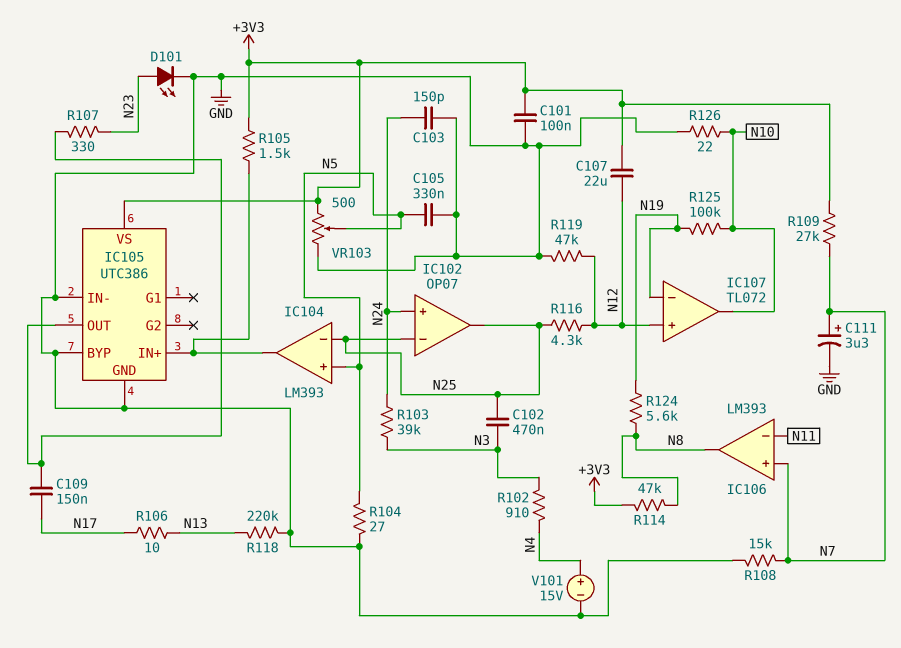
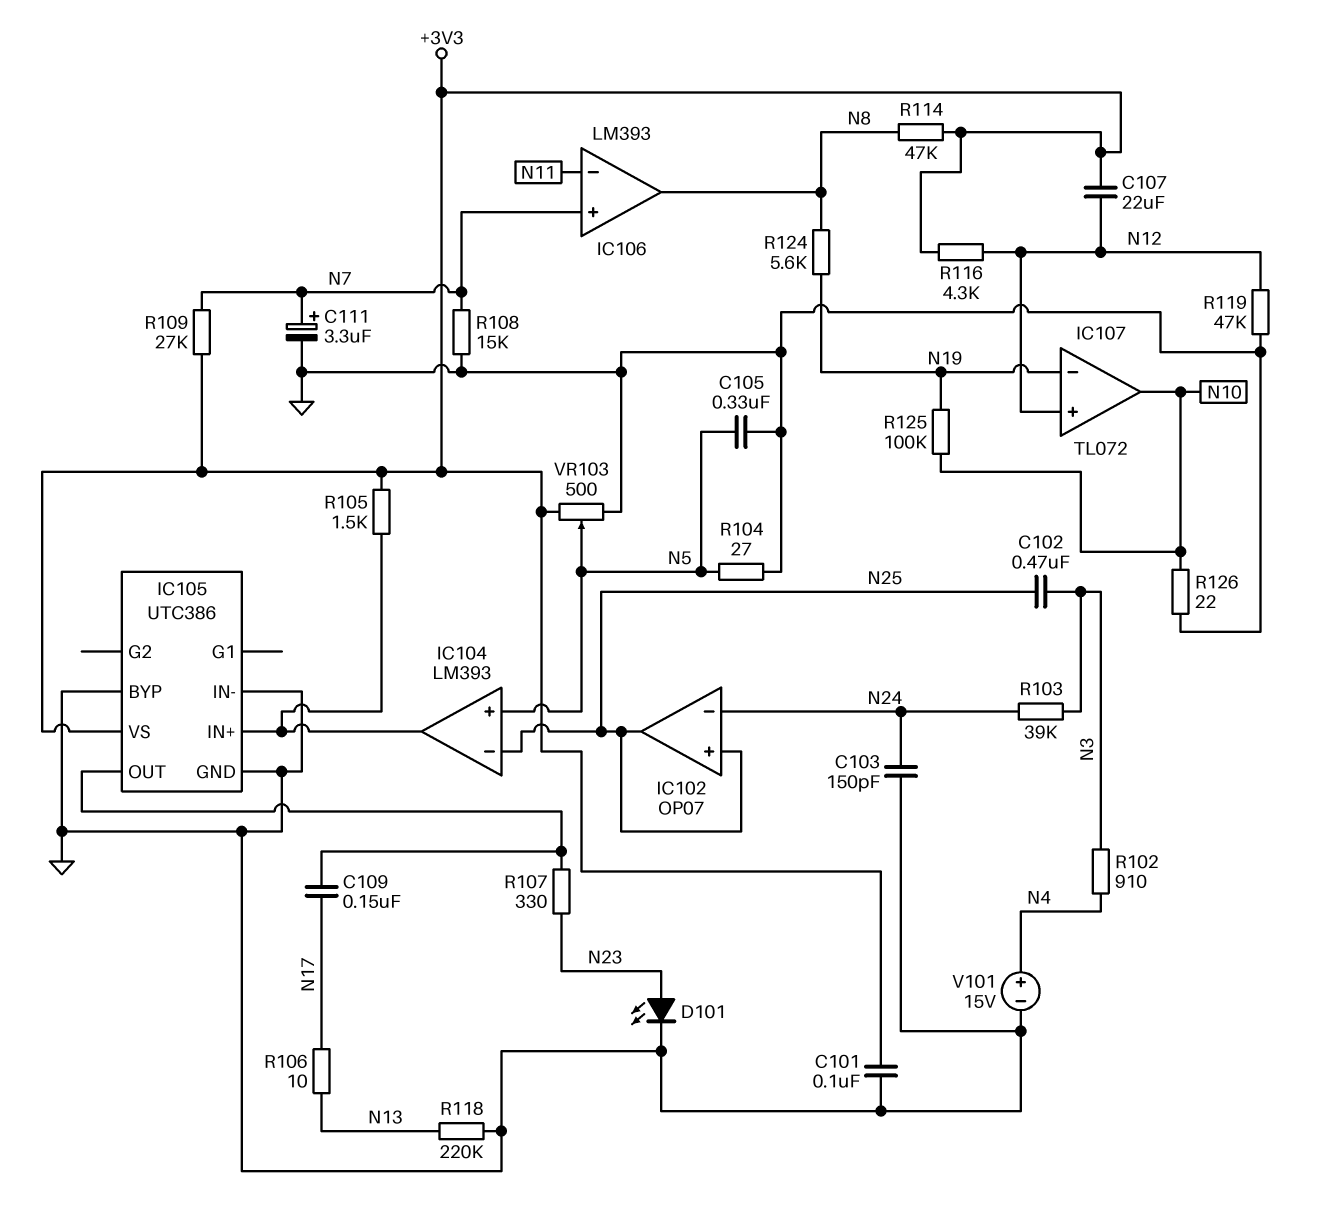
IC102 pin in+: N24 -> N25
IC102 pin in-: N25 -> N24
R116: 4.3k (N12, N25) -> 4.3k (+3V3, N12)

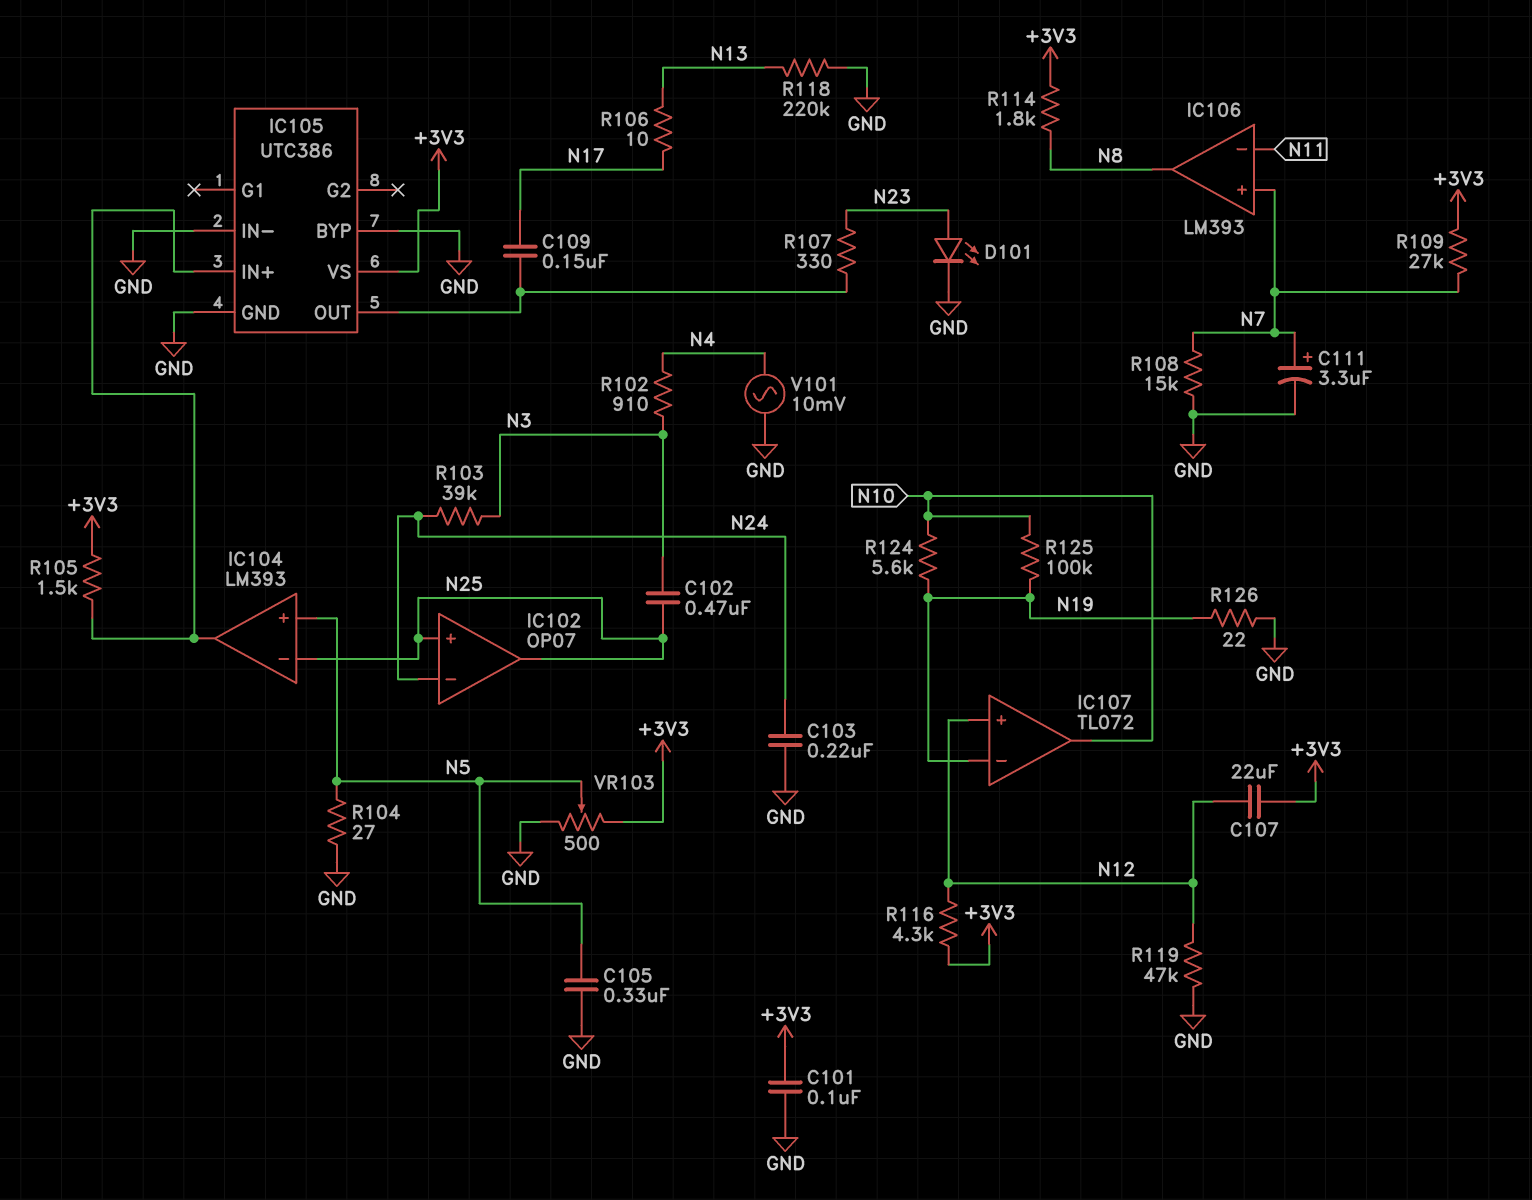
C103: 150pF (GND, N24) -> 220nF (GND, N24)
R114: 47k (+3V3, N8) -> 1.8k (+3V3, N8)
R124: 5.6k (N8, N19) -> 5.6k (N10, N19)
R126: 22 (GND, N10) -> 22 (GND, N19)
V101: 15V (plus N4, minus GND) -> AC 10mV (GND, N4)

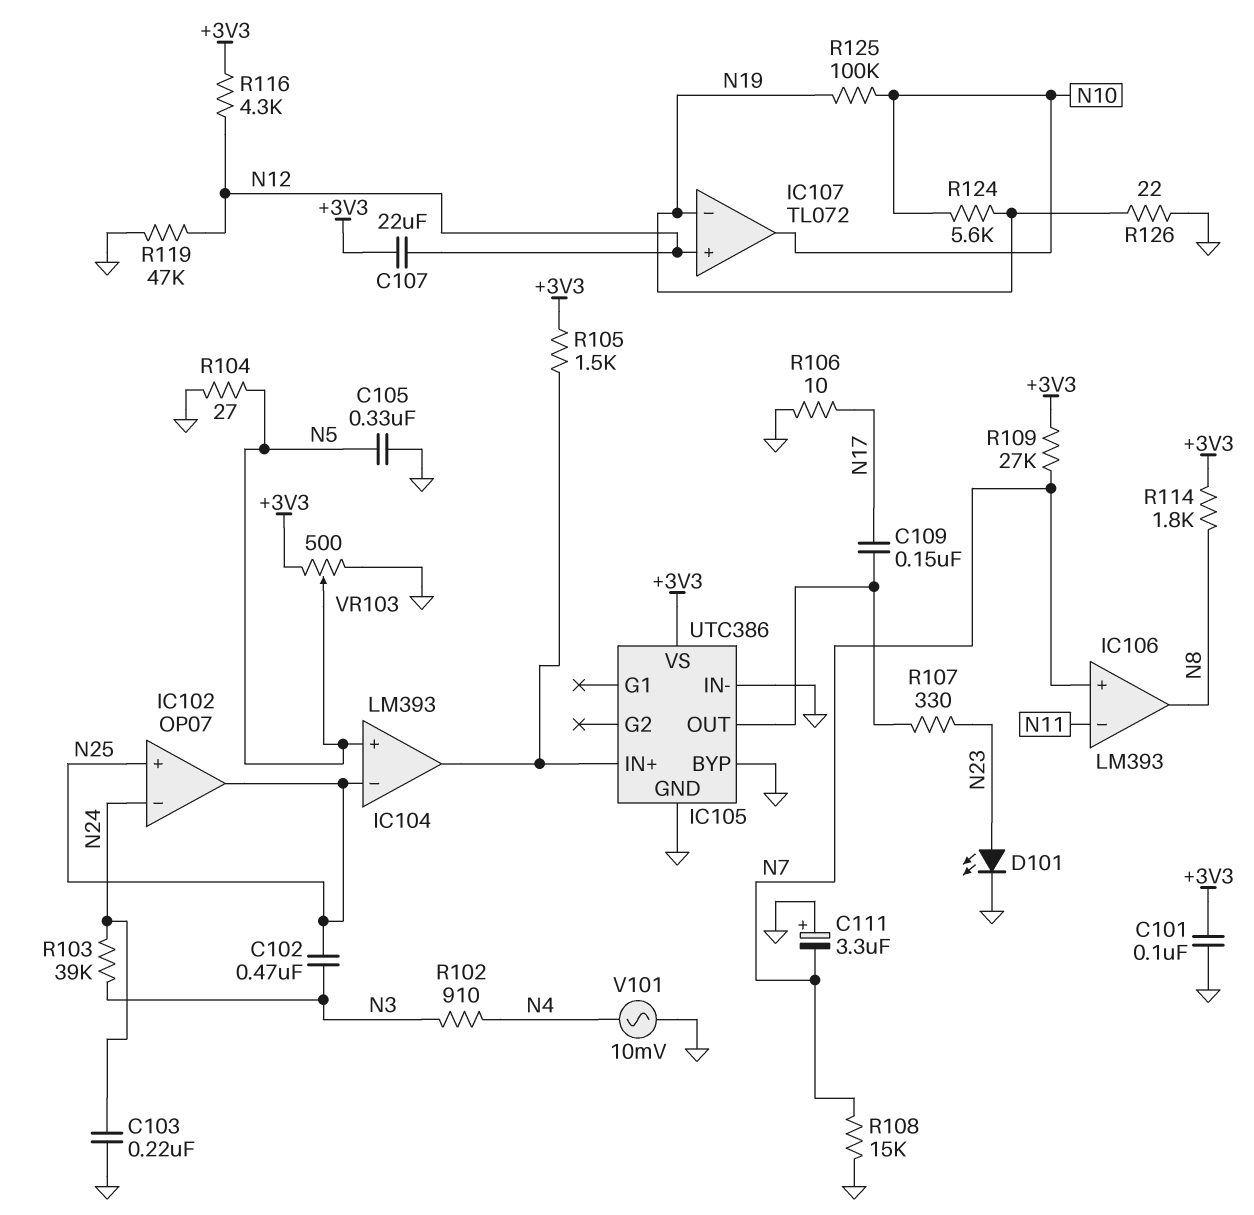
C111: 3.3uF (plus N7, minus GND) -> 3.3uF (plus GND, minus N7)
R106: 10 (N13, N17) -> 10 (GND, N17)
R118: 220k (GND, N13) -> none

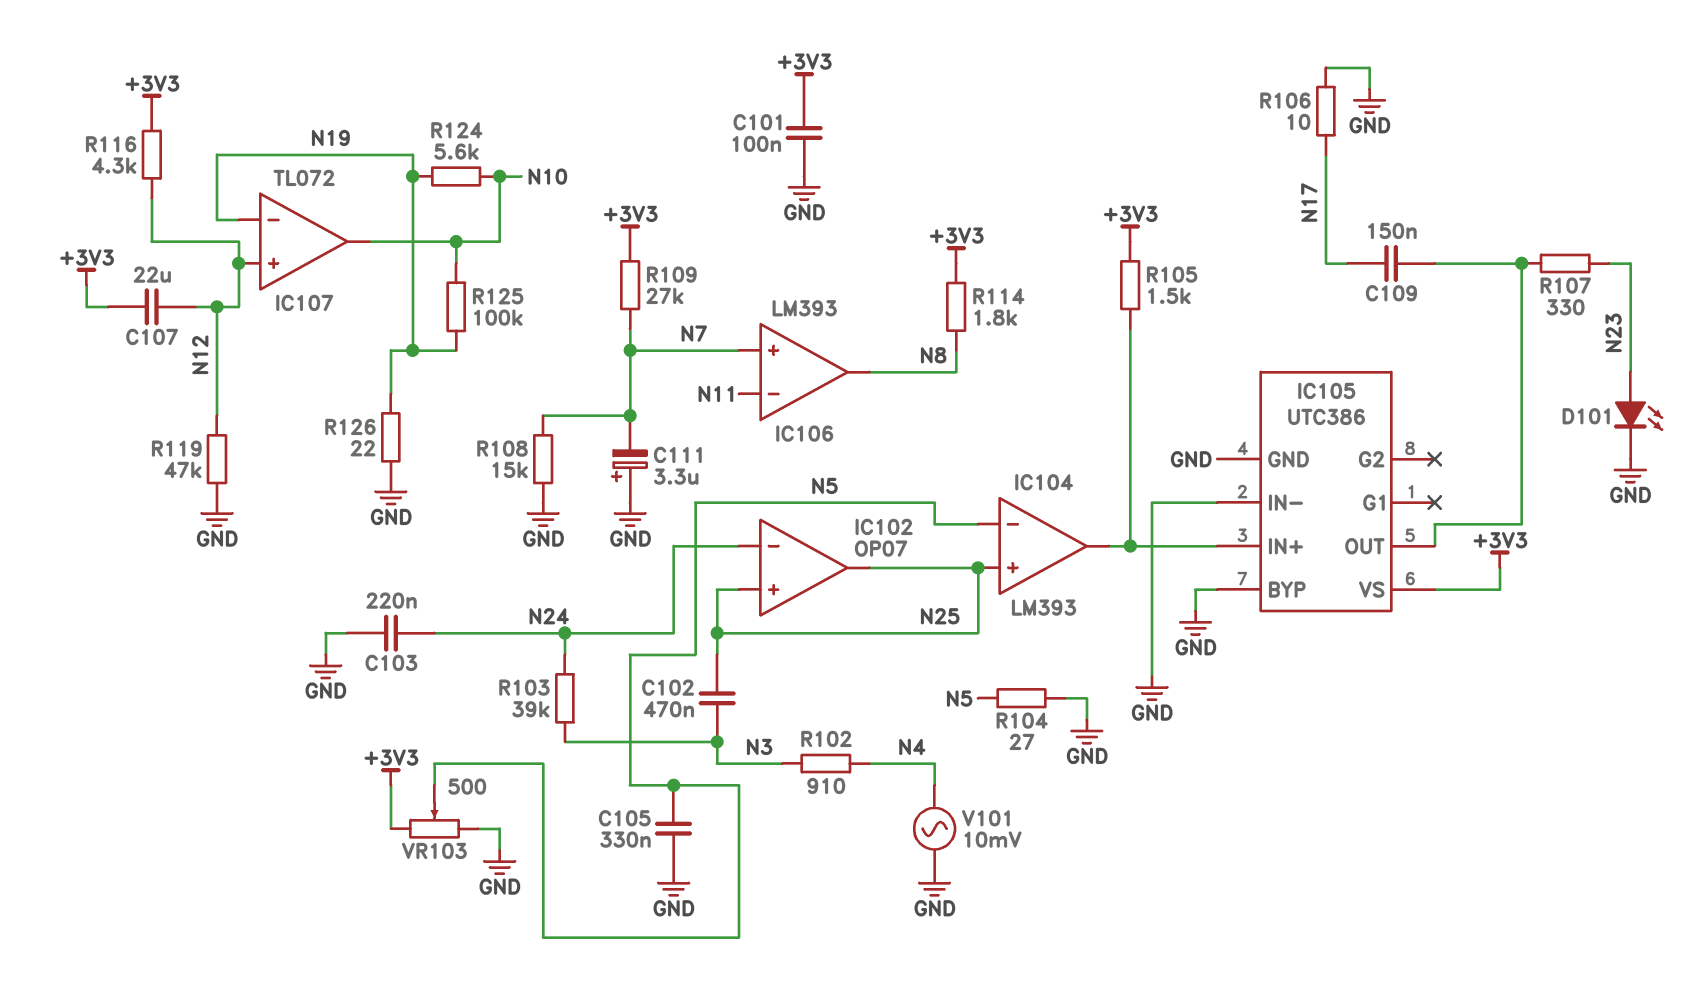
IC104 pin in+: N5 -> N25
IC104 pin in-: N25 -> N5

